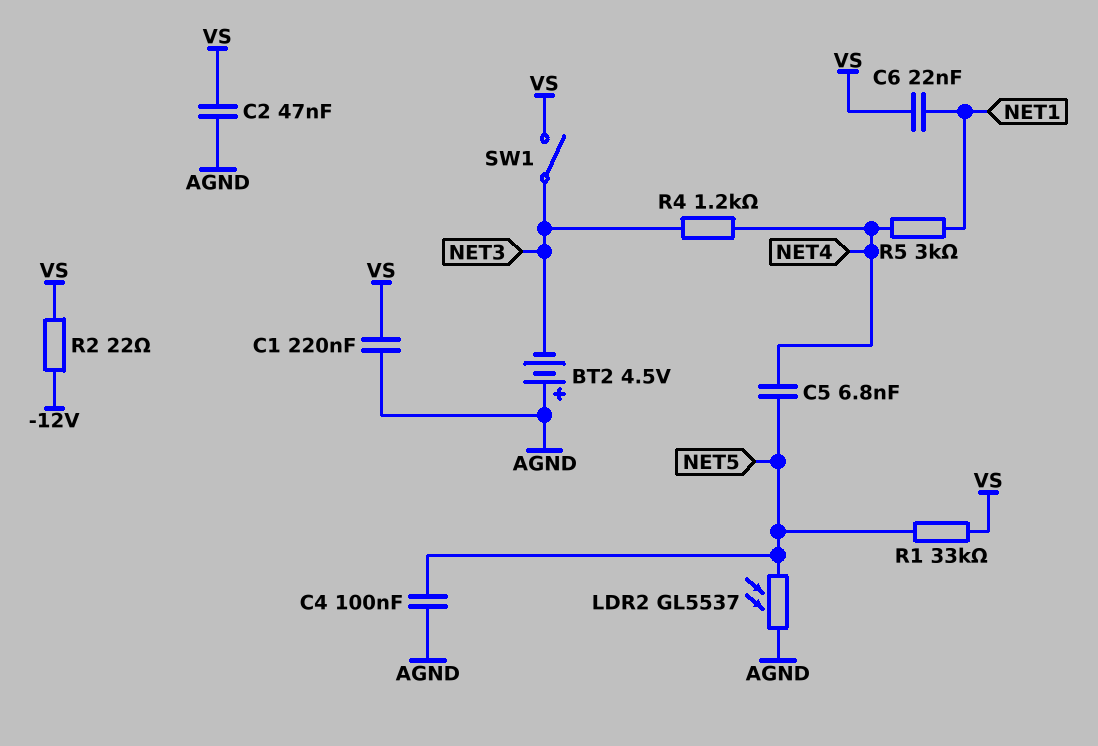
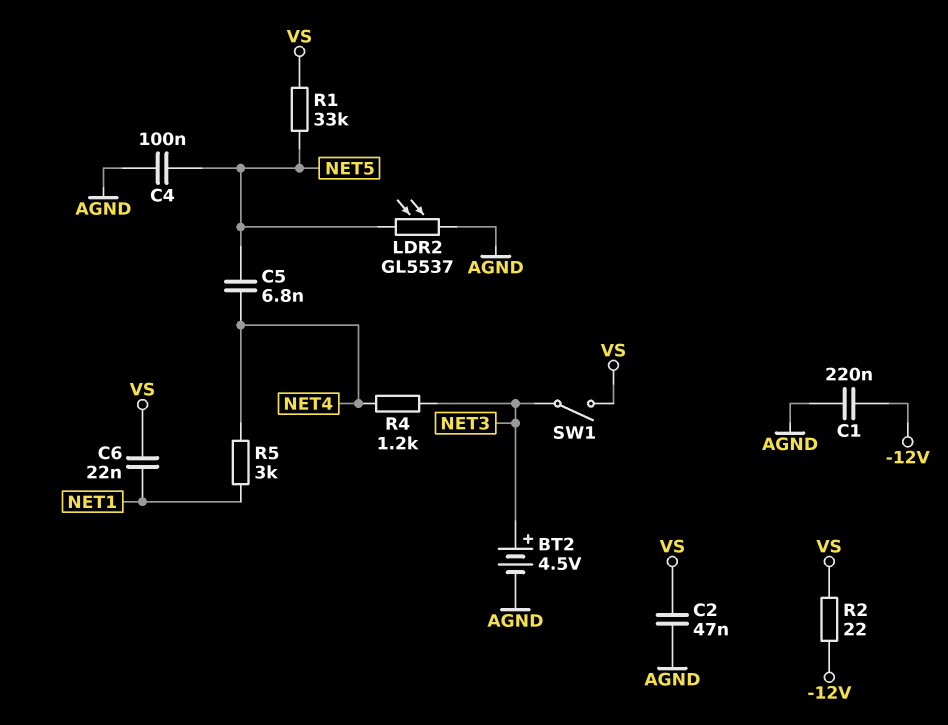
BT2: 4.5V (plus AGND, minus NET3) -> 4.5V (plus NET3, minus AGND)
C1: 220nF (AGND, VS) -> 220nF (-12V, AGND)

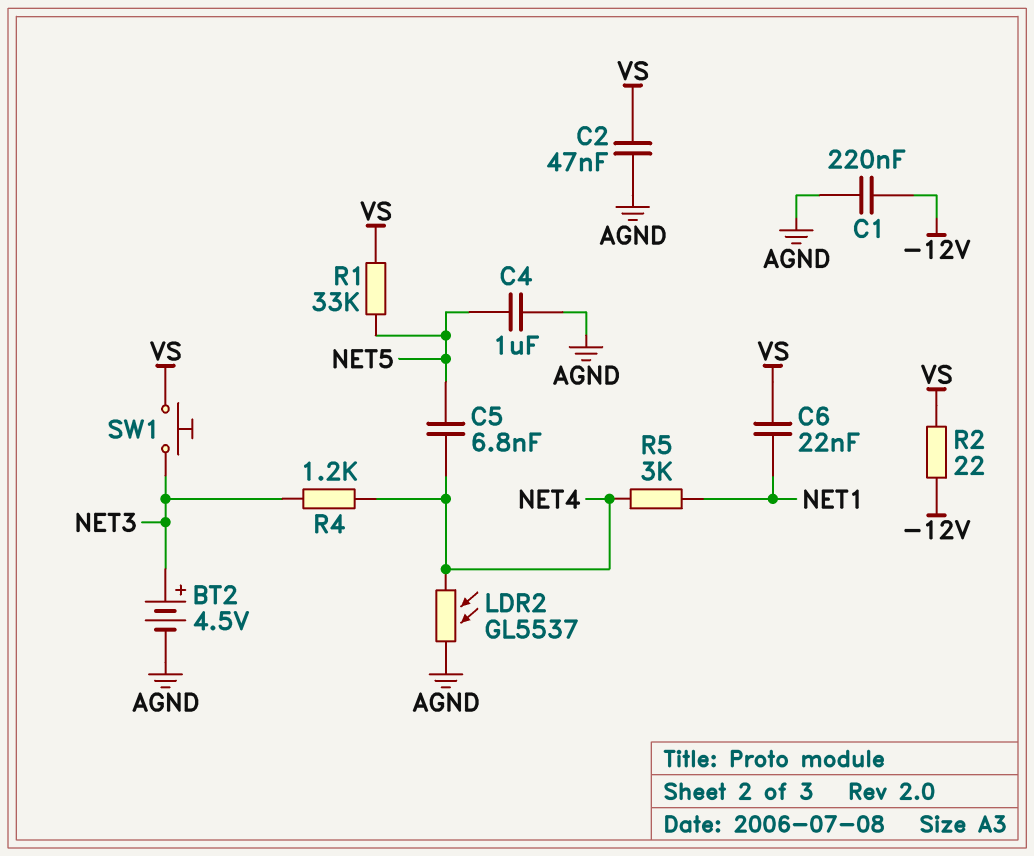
C4: 100nF (AGND, NET5) -> 1uF (AGND, NET5)
LDR2: GL5537 (AGND, NET5) -> GL5537 (AGND, NET4)
SW1: switch (NET3, VS) -> button (NET3, VS)

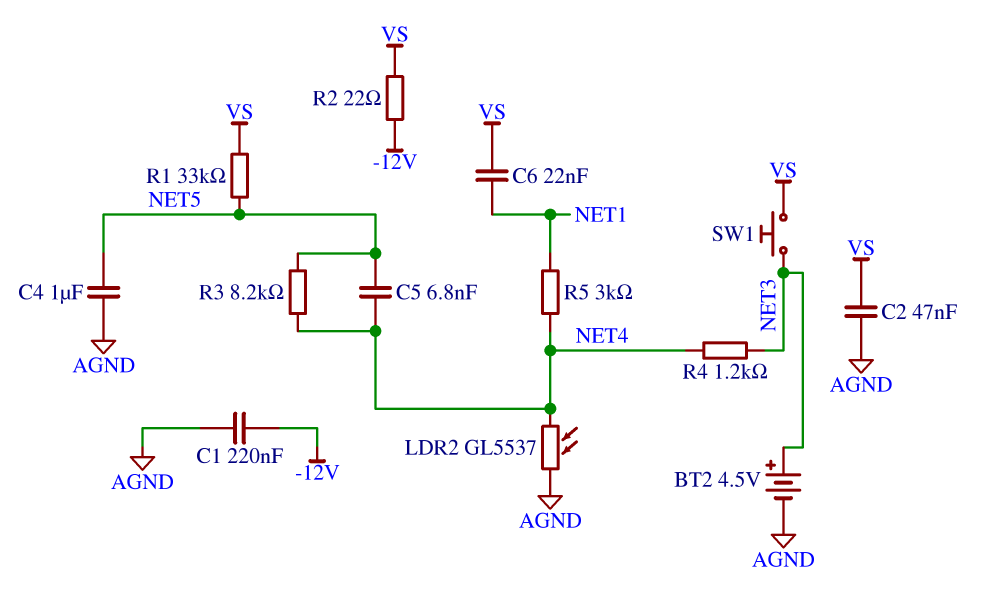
R3: none -> 8.2k (NET4, NET5)

